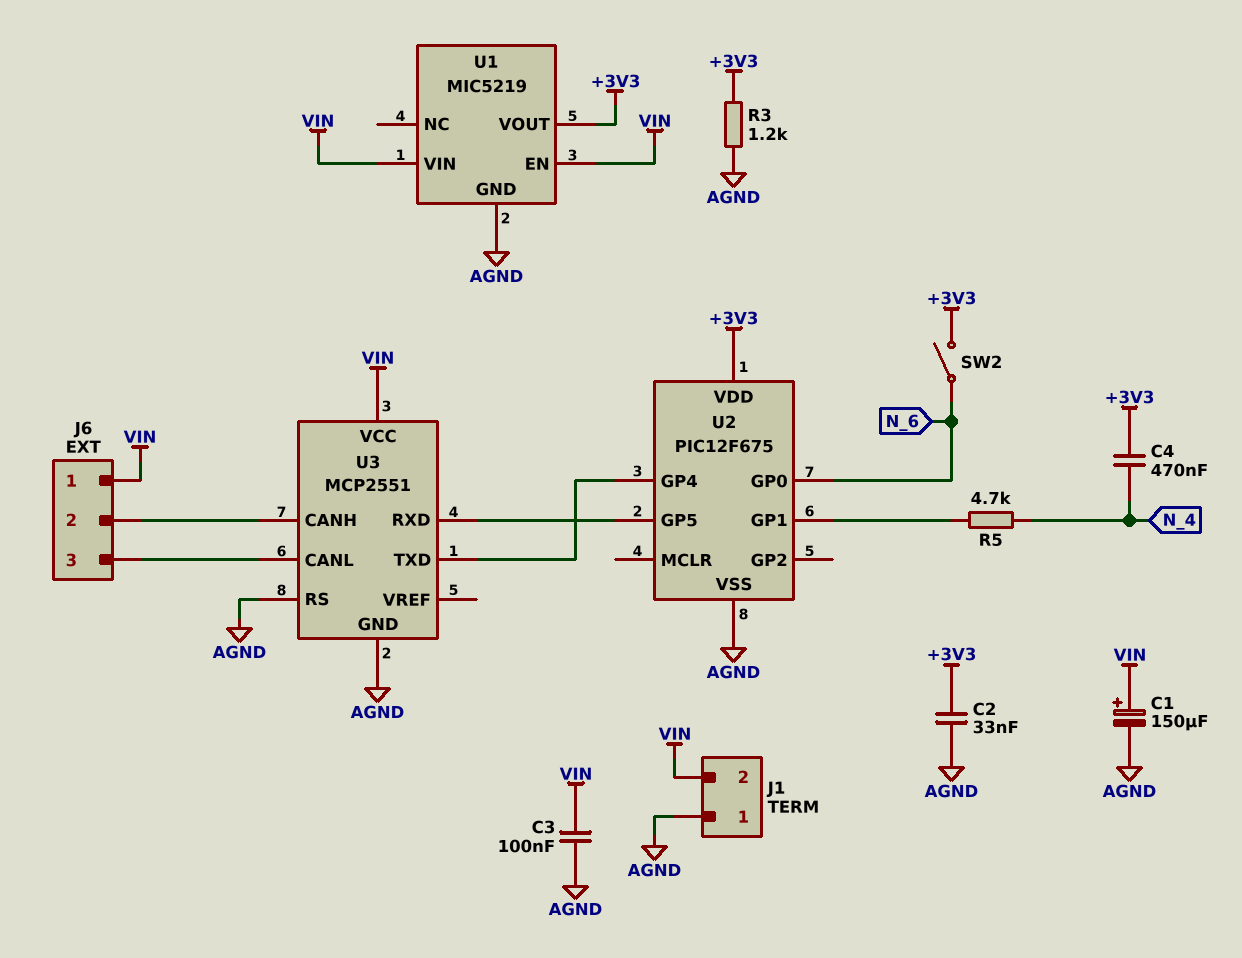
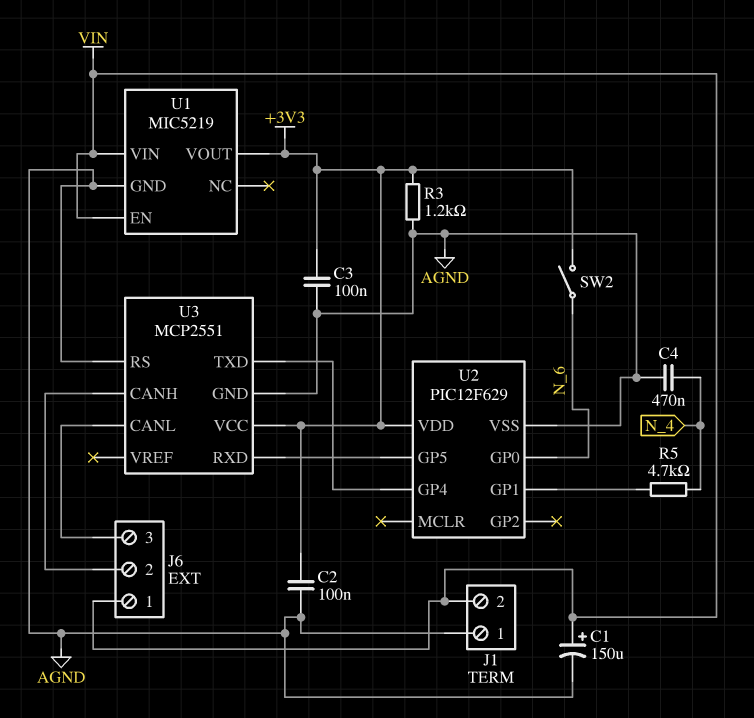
C2: 33nF (+3V3, AGND) -> 100nF (+3V3, AGND)
C3: 100nF (AGND, VIN) -> 100nF (+3V3, AGND)
C4: 470nF (+3V3, N_4) -> 470nF (AGND, N_4)
U2: PIC12F675 -> PIC12F629
U3 pin VCC: VIN -> +3V3

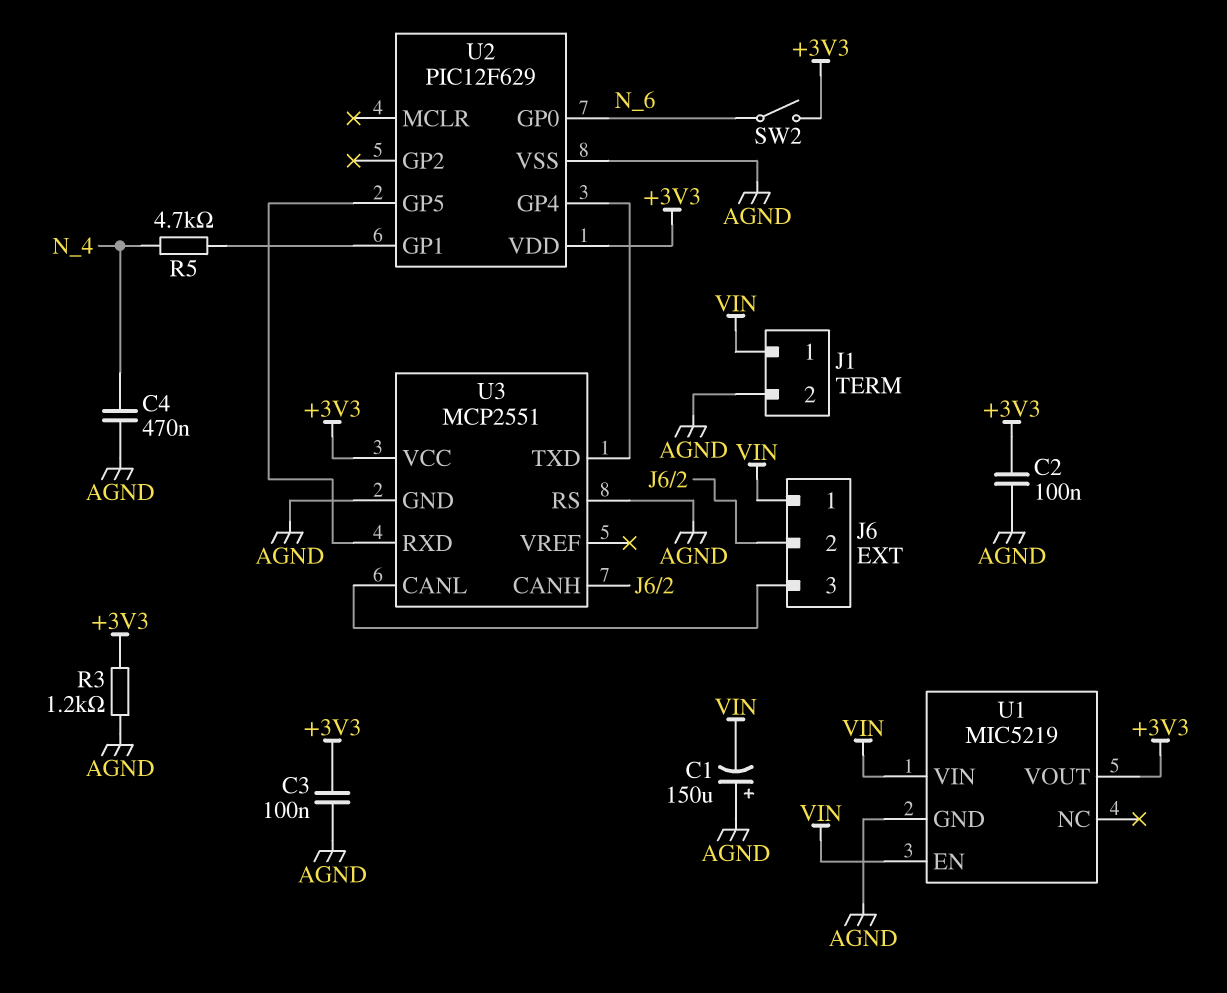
C1: 150uF (plus VIN, minus AGND) -> 150uF (plus AGND, minus VIN)
J1 pin 1: AGND -> VIN
J1 pin 2: VIN -> AGND

